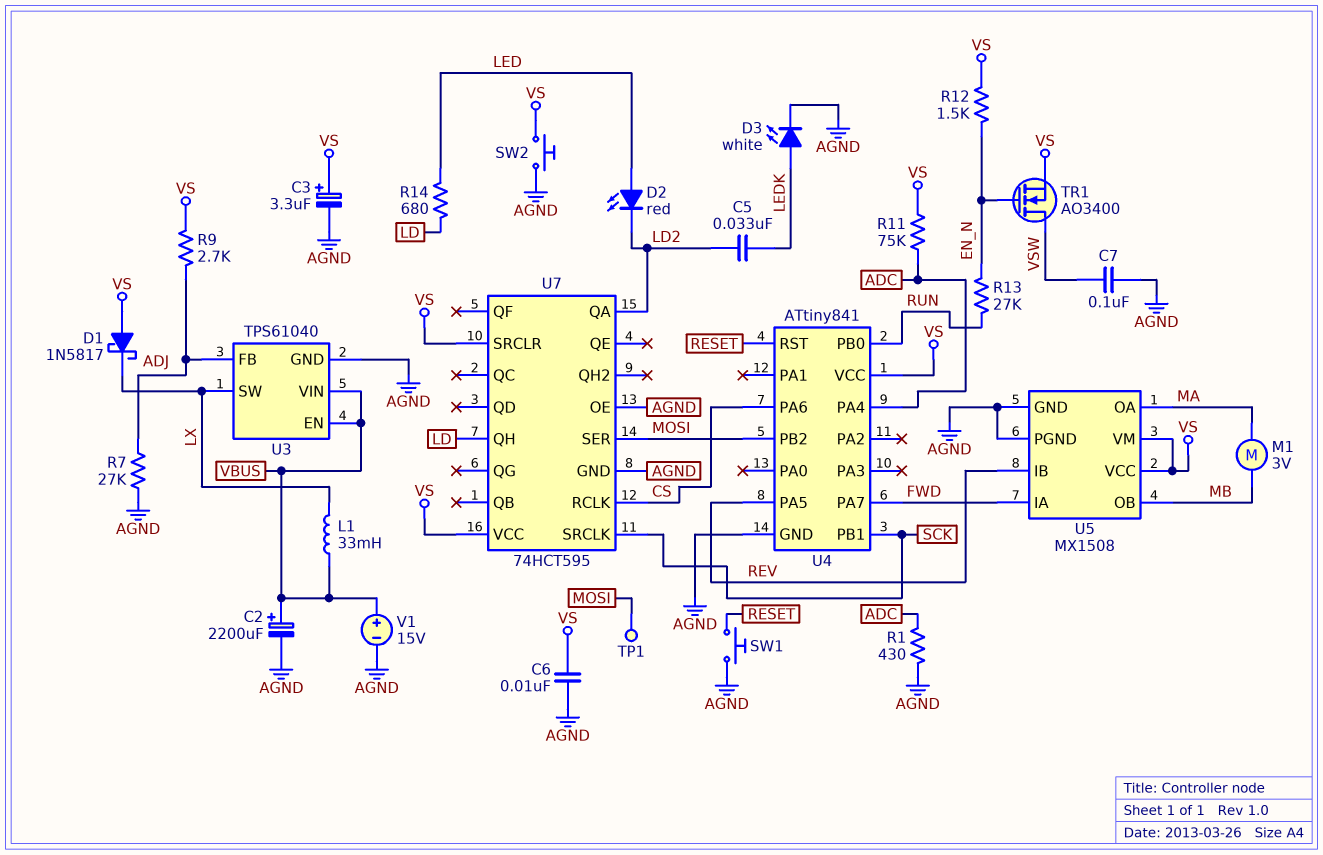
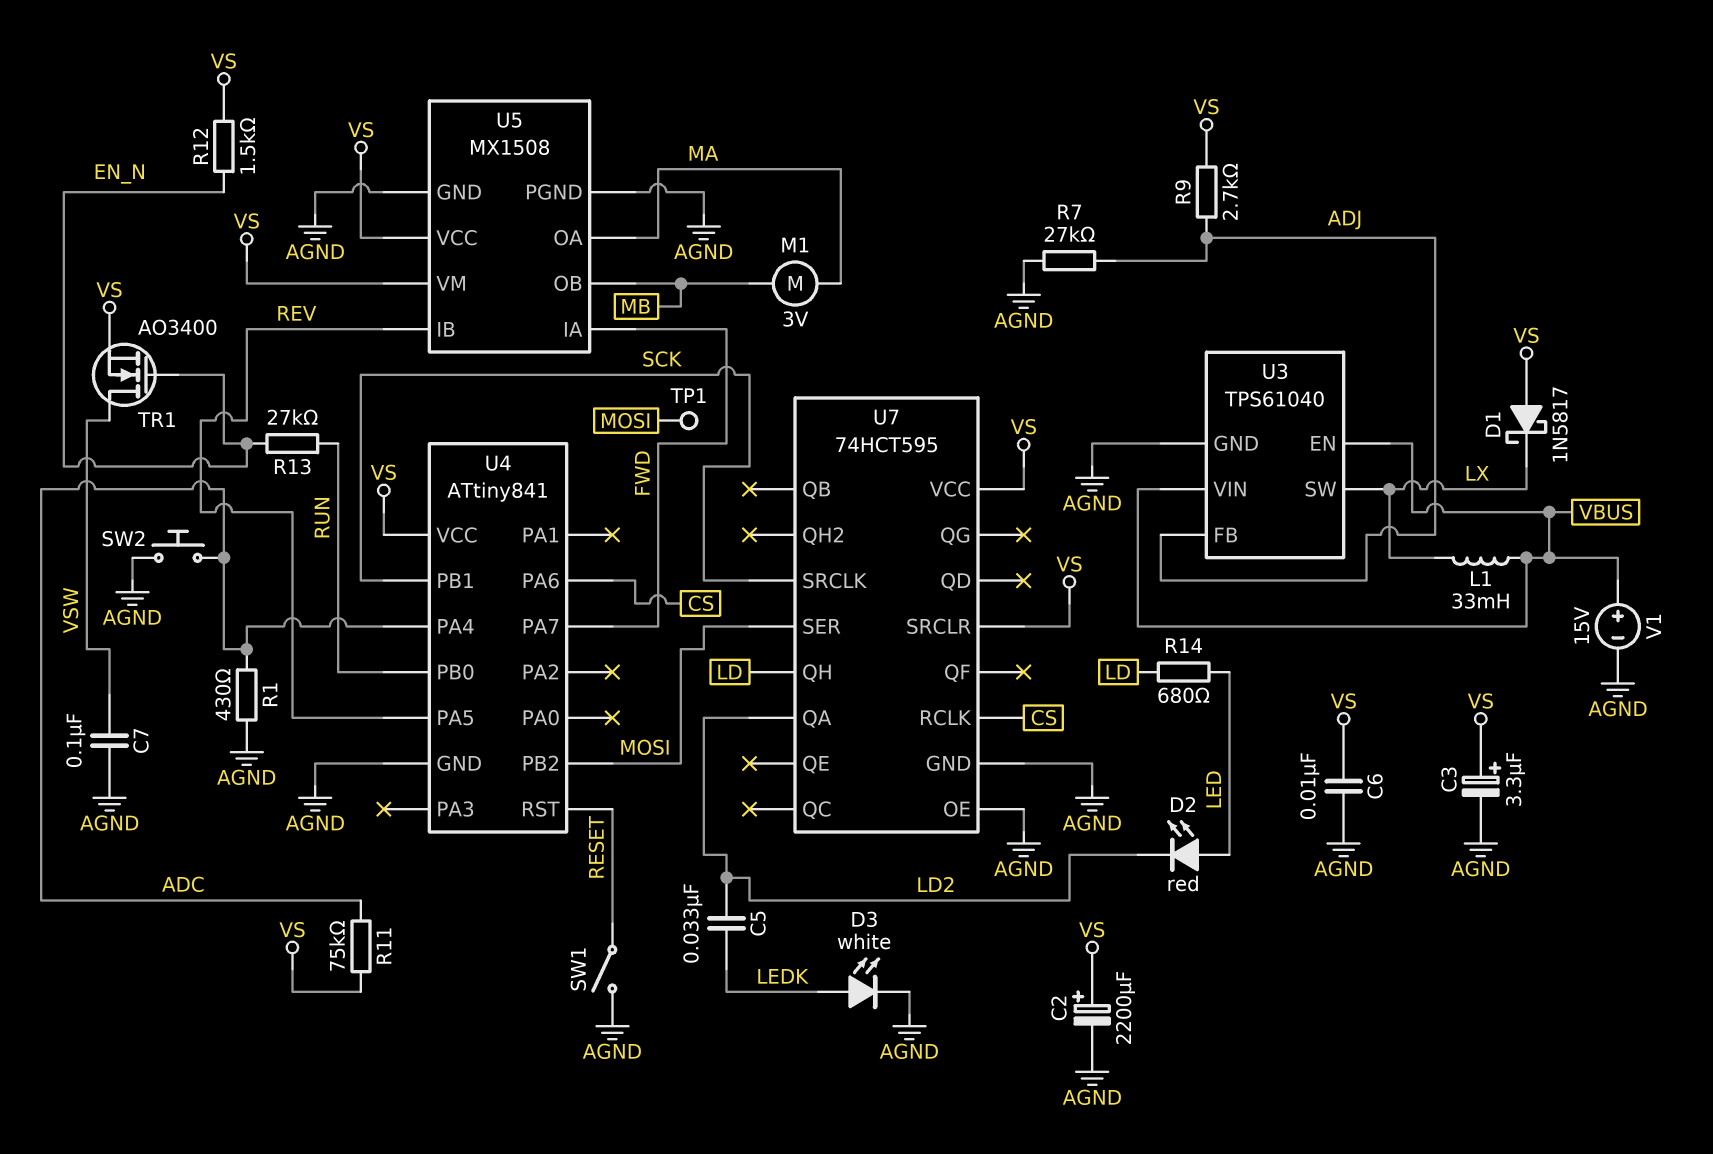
C2: 2200uF (plus VBUS, minus AGND) -> 2200uF (plus VS, minus AGND)
SW1: button (AGND, RESET) -> switch (AGND, RESET)
SW2: button (AGND, VS) -> button (ADC, AGND)

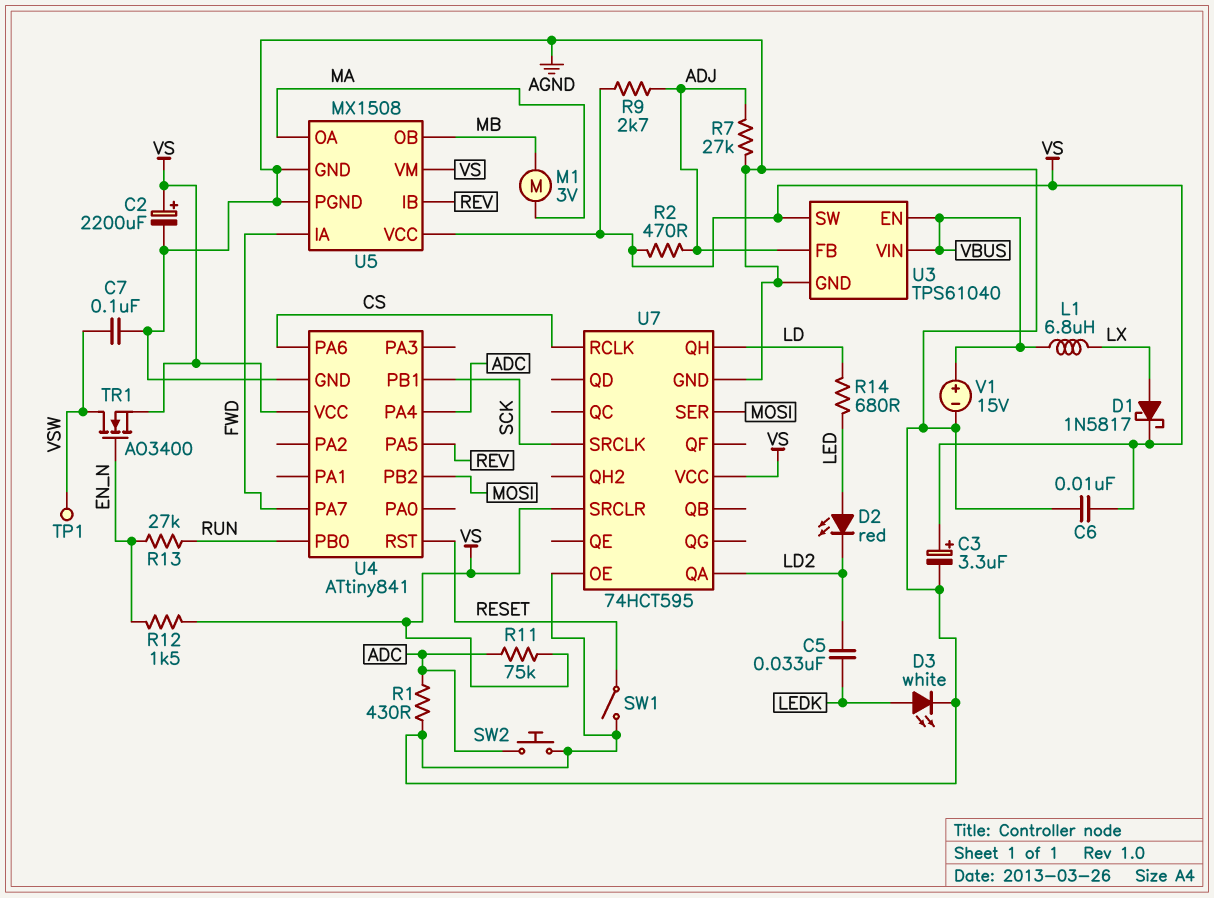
D1: schottky 1N5817 (A VS, K LX) -> schottky 1N5817 (A LX, K VS)
L1: 33mH (LX, VBUS) -> 6.8uH (LX, VBUS)
R2: none -> 470 (ADJ, VS)
TP1: test point (MOSI) -> test point (VSW)
U3 pin SW: LX -> VS

